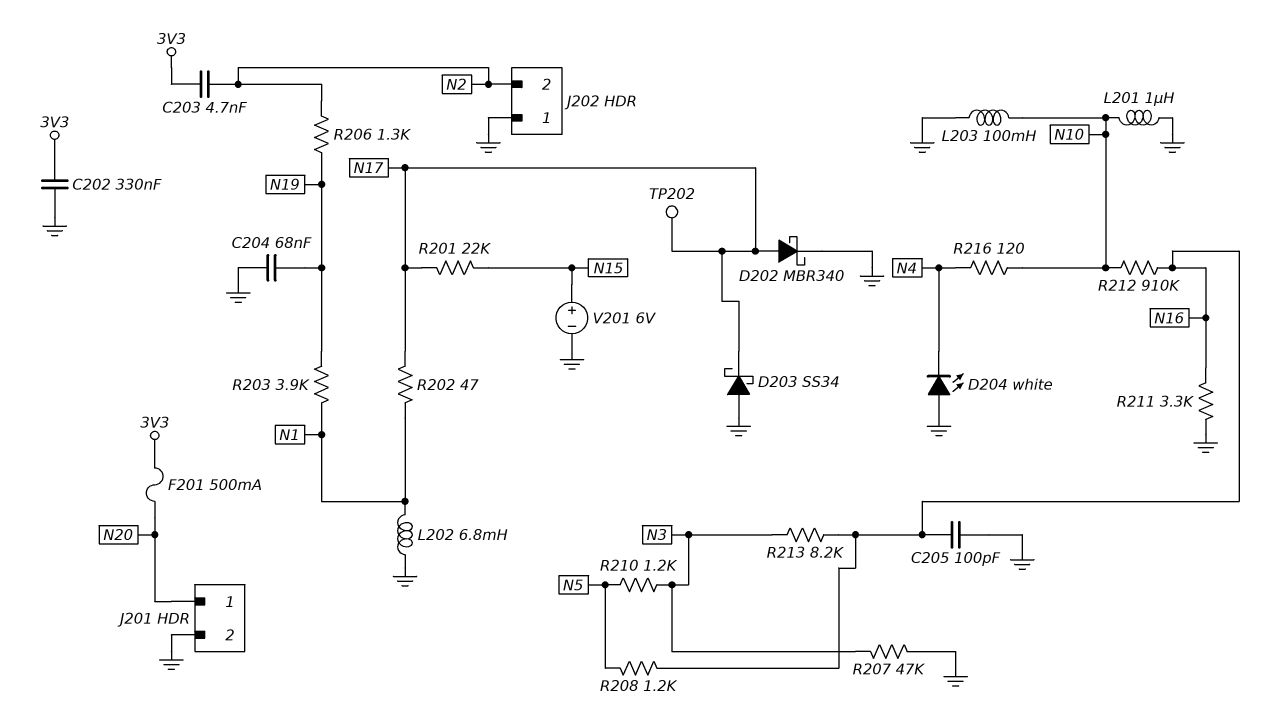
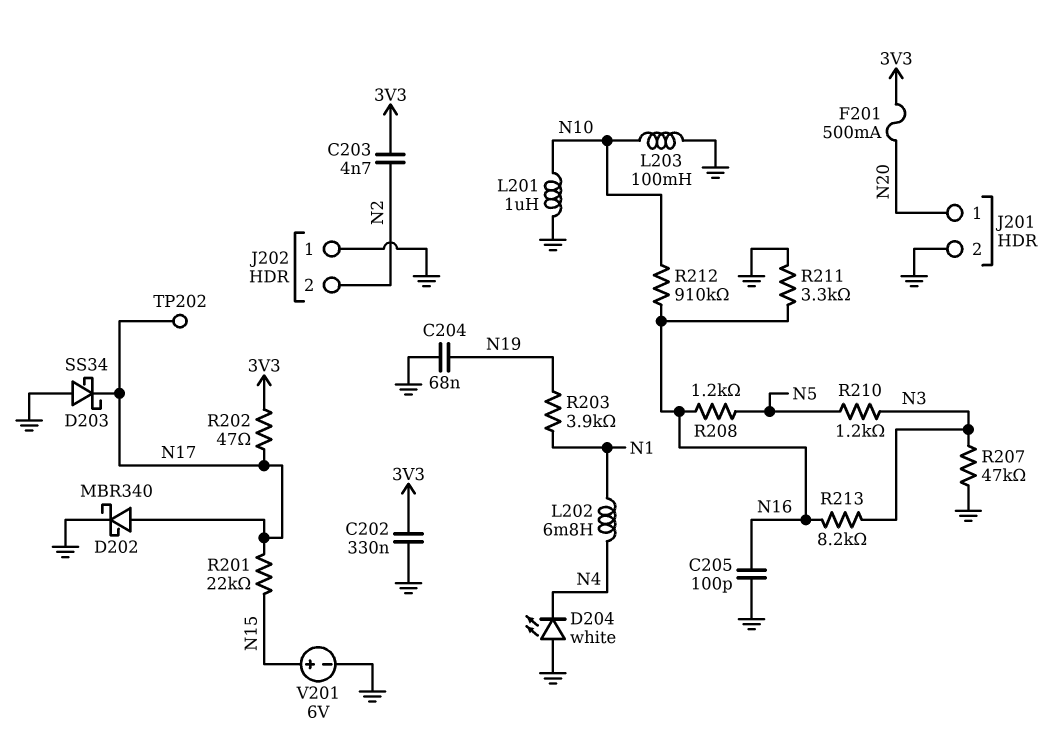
L202: 6.8mH (GND, N1) -> 6.8mH (N1, N4)
R202: 47 (N1, N17) -> 47 (3V3, N17)
R206: 1.3k (N2, N19) -> none
R216: 120 (N4, N10) -> none

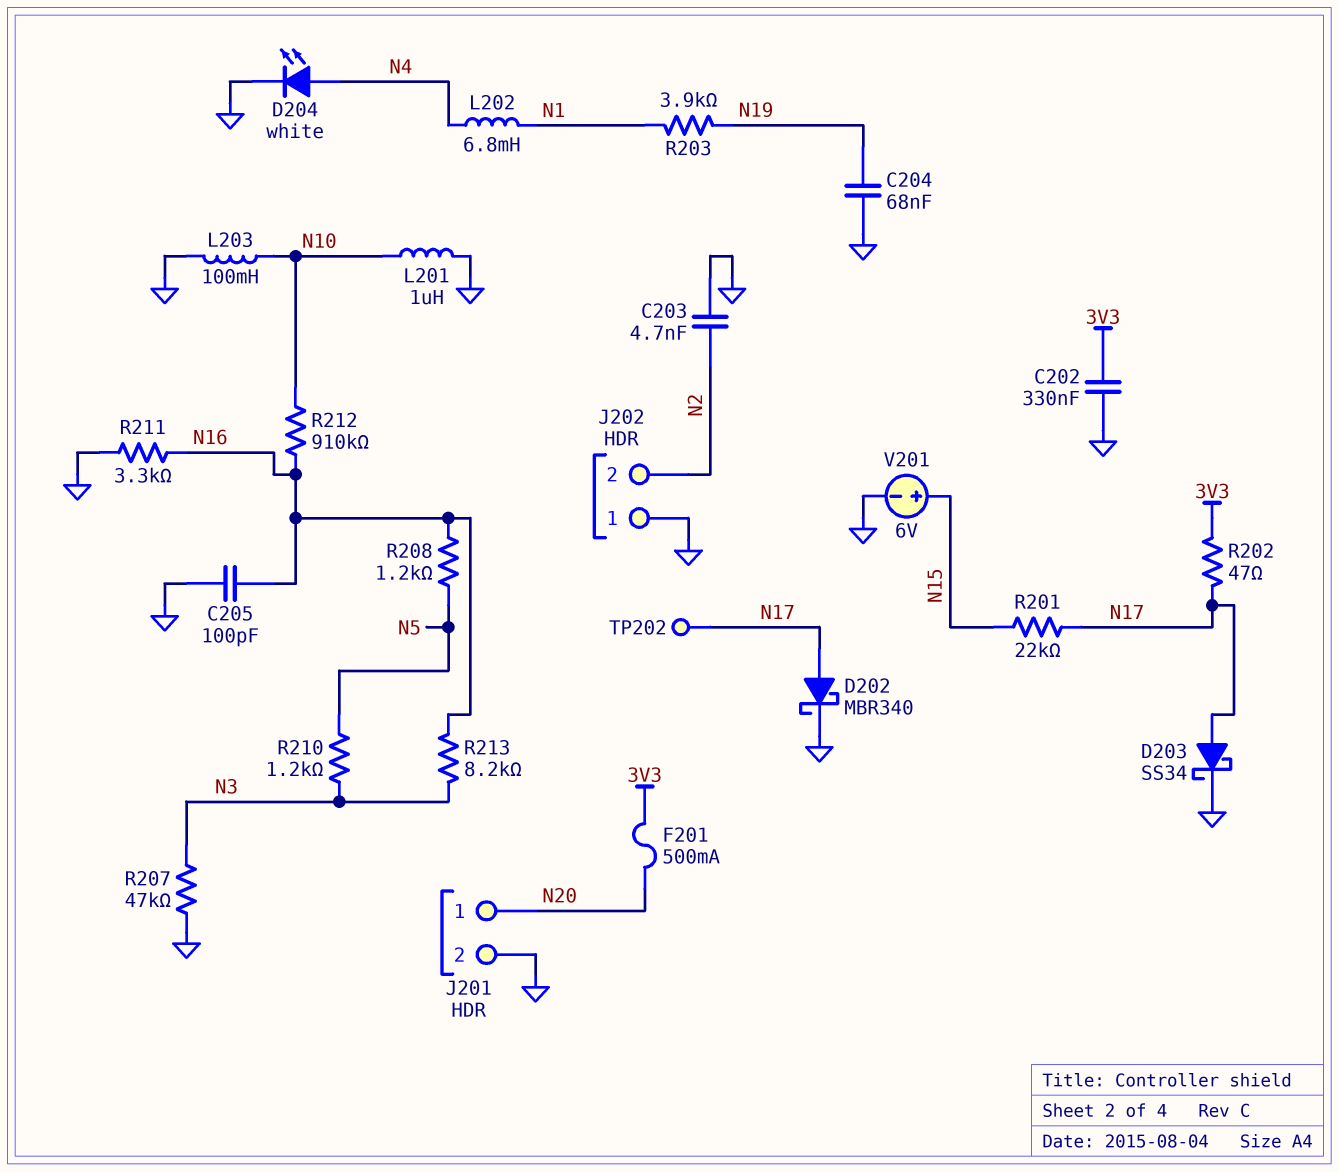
C203: 4.7nF (3V3, N2) -> 4.7nF (GND, N2)
D203: schottky SS34 (A GND, K N17) -> schottky SS34 (A N17, K GND)
D204: LED white (A GND, K N4) -> LED white (A N4, K GND)

